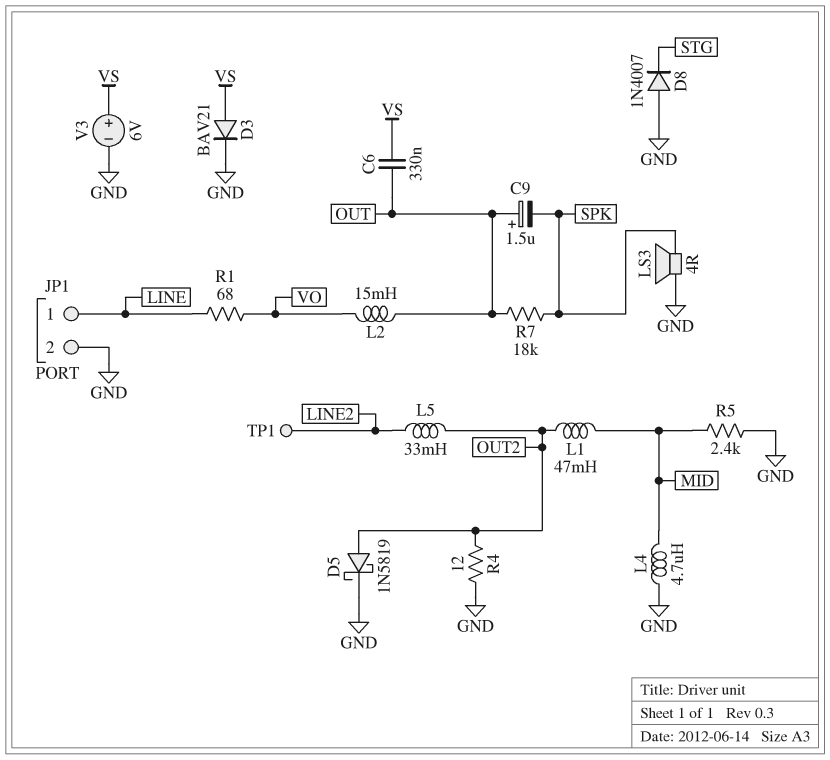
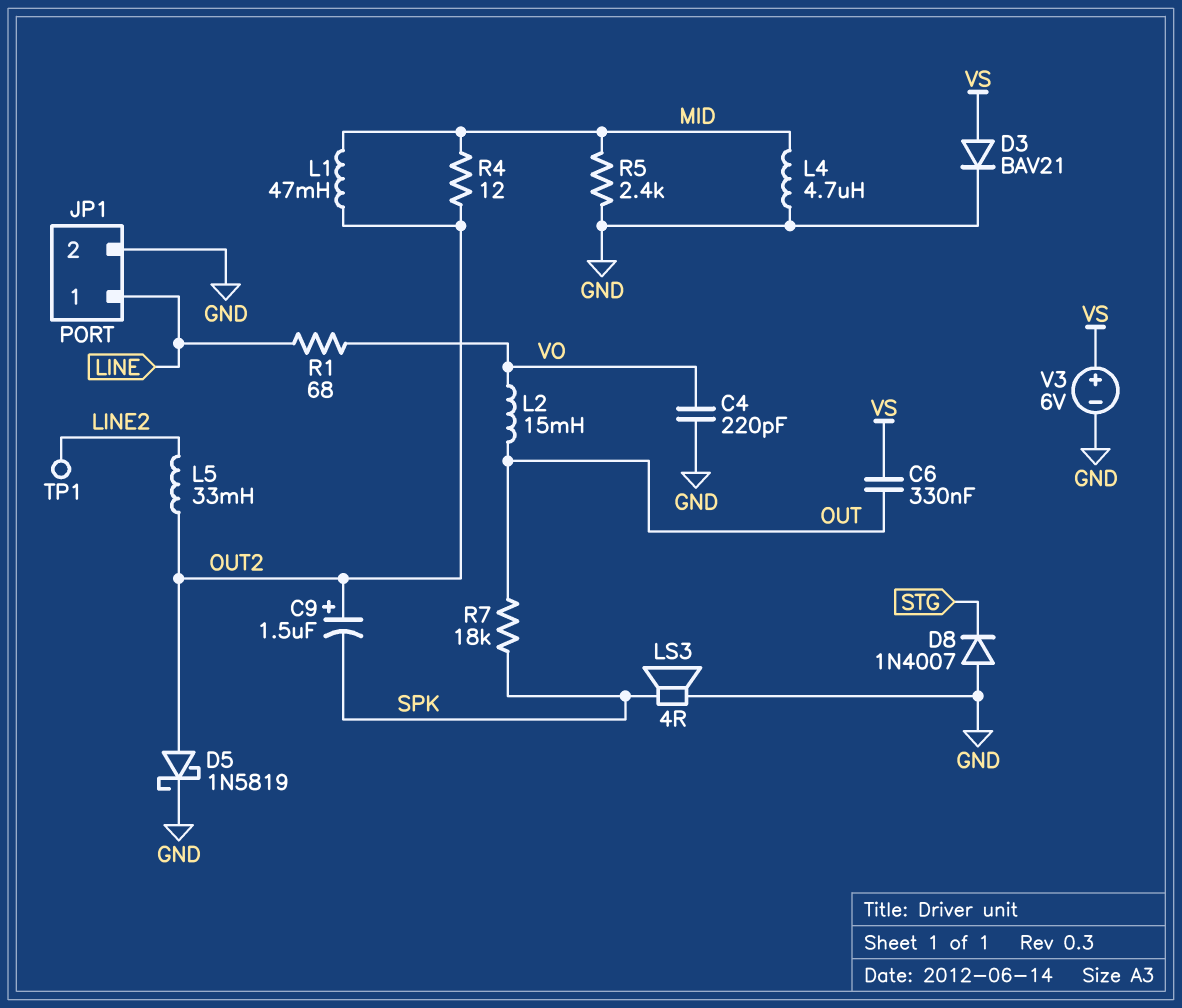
C4: none -> 220pF (GND, VO)
C9: 1.5uF (plus OUT, minus SPK) -> 1.5uF (plus OUT2, minus SPK)
R4: 12 (GND, OUT2) -> 12 (MID, OUT2)

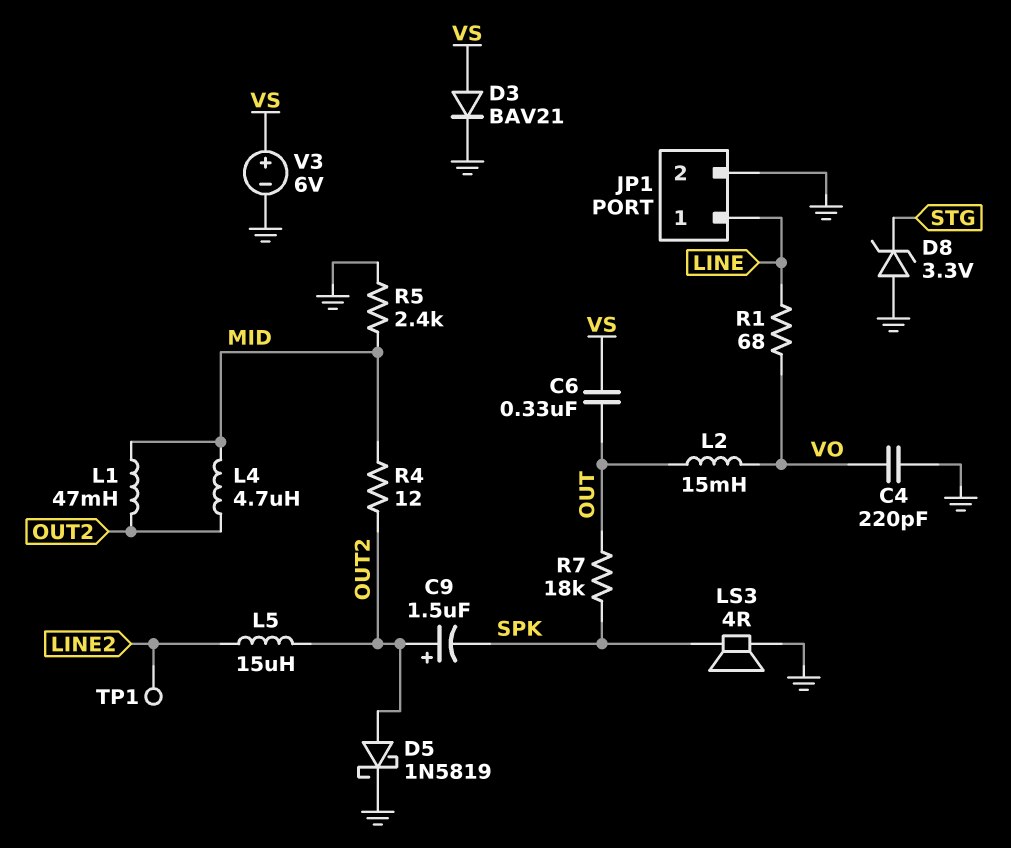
D8: diode 1N4007 (A GND, K STG) -> zener 3.3V (A GND, K STG)
L4: 4.7uH (GND, MID) -> 4.7uH (MID, OUT2)
L5: 33mH (LINE2, OUT2) -> 15uH (LINE2, OUT2)

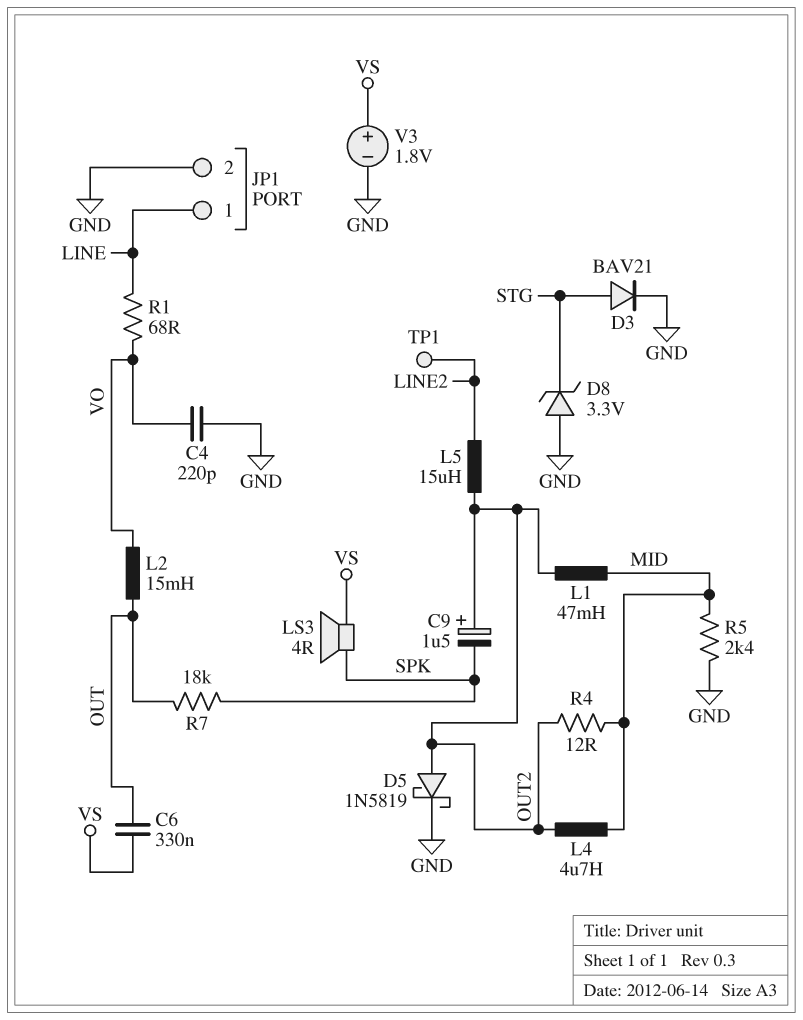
D3: diode BAV21 (A VS, K GND) -> diode BAV21 (A STG, K GND)
LS3: speaker 4R (GND, SPK) -> speaker 4R (SPK, VS)
V3: 6V (plus VS, minus GND) -> 1.8V (plus VS, minus GND)

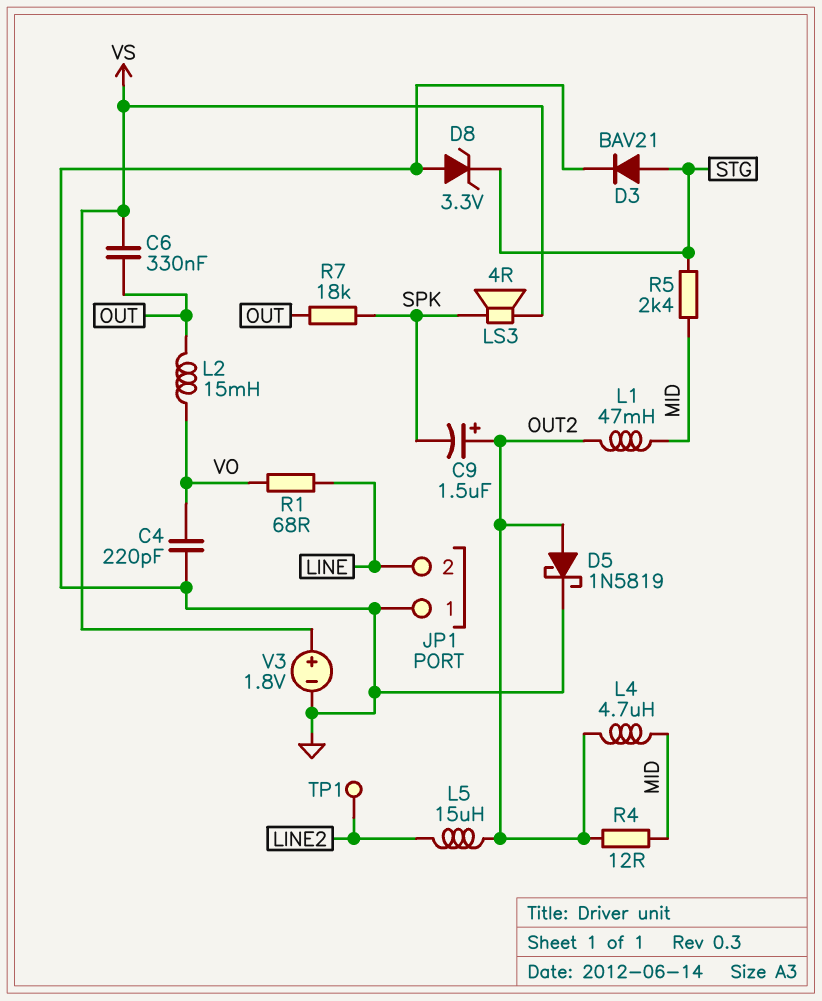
JP1 pin 1: LINE -> GND
JP1 pin 2: GND -> LINE
R5: 2.4k (GND, MID) -> 2.4k (MID, STG)

